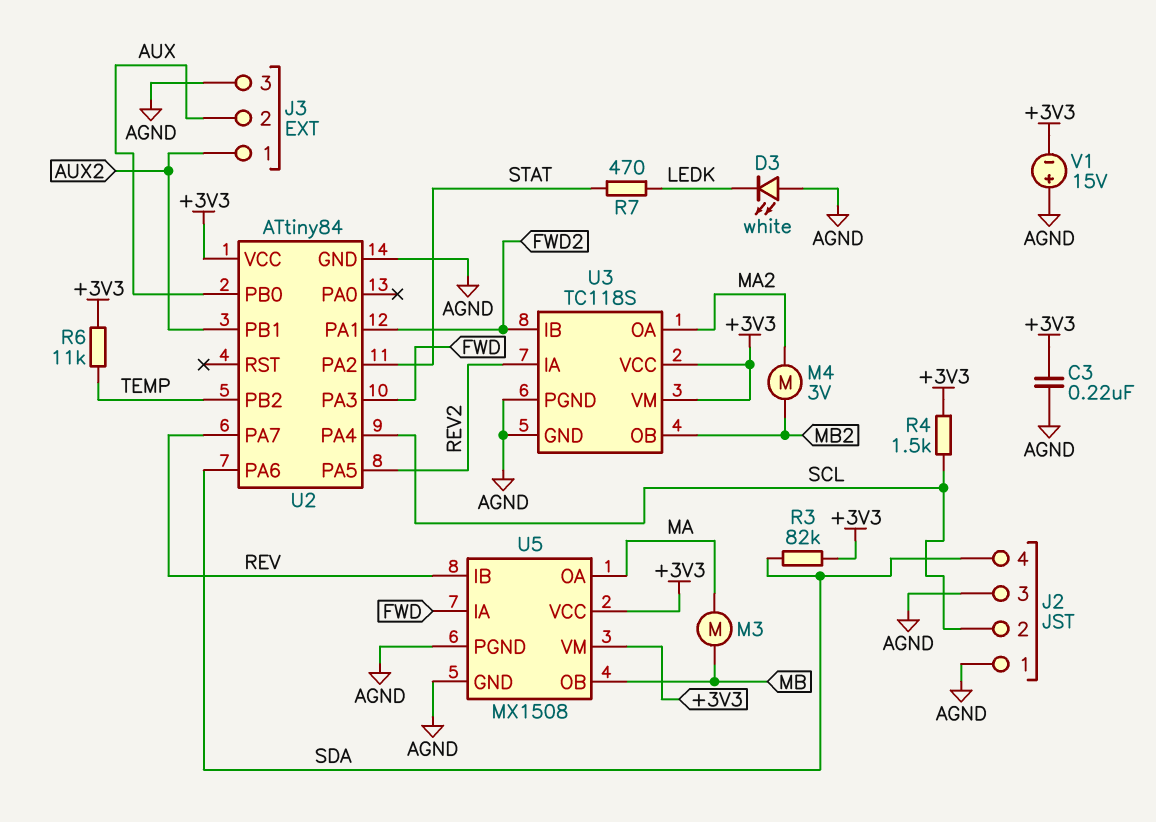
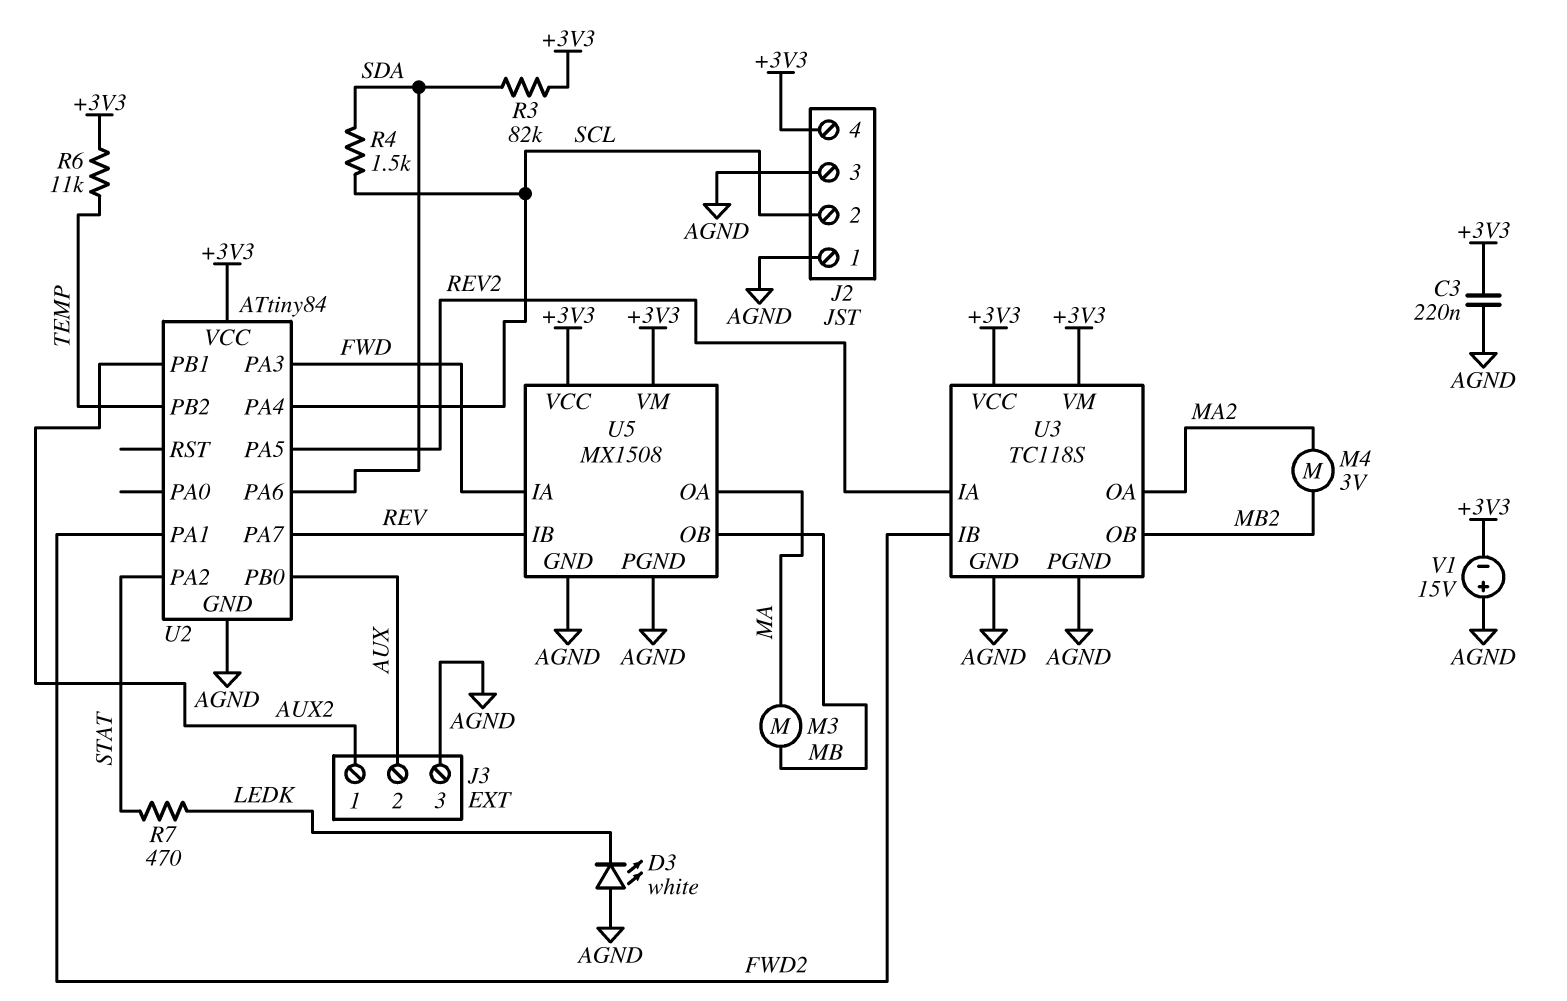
J2 pin 4: SDA -> +3V3
R4: 1.5k (+3V3, SCL) -> 1.5k (SCL, SDA)

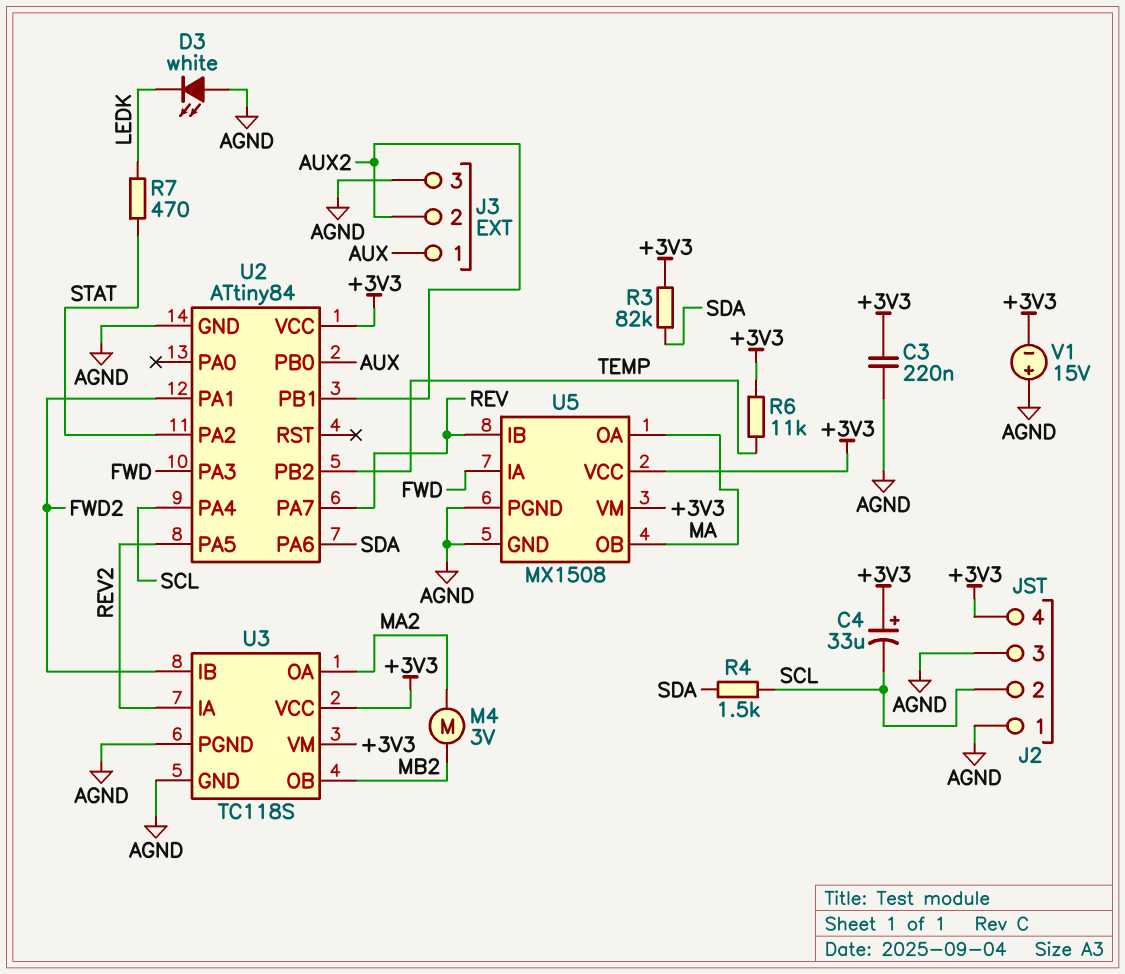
C4: none -> 33uF (plus +3V3, minus SCL)
J3 pin 1: AUX2 -> AUX
J3 pin 2: AUX -> AUX2
M3: motor (MA, MB) -> none
U5 pin OB: MB -> MA

